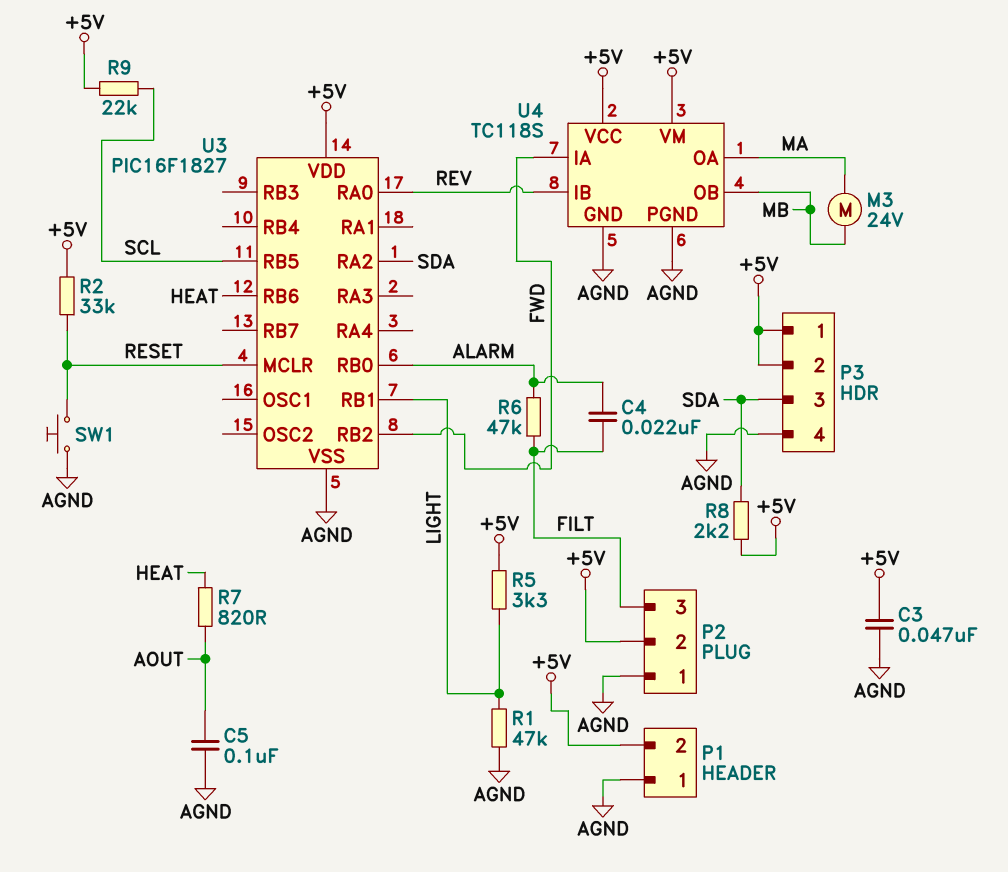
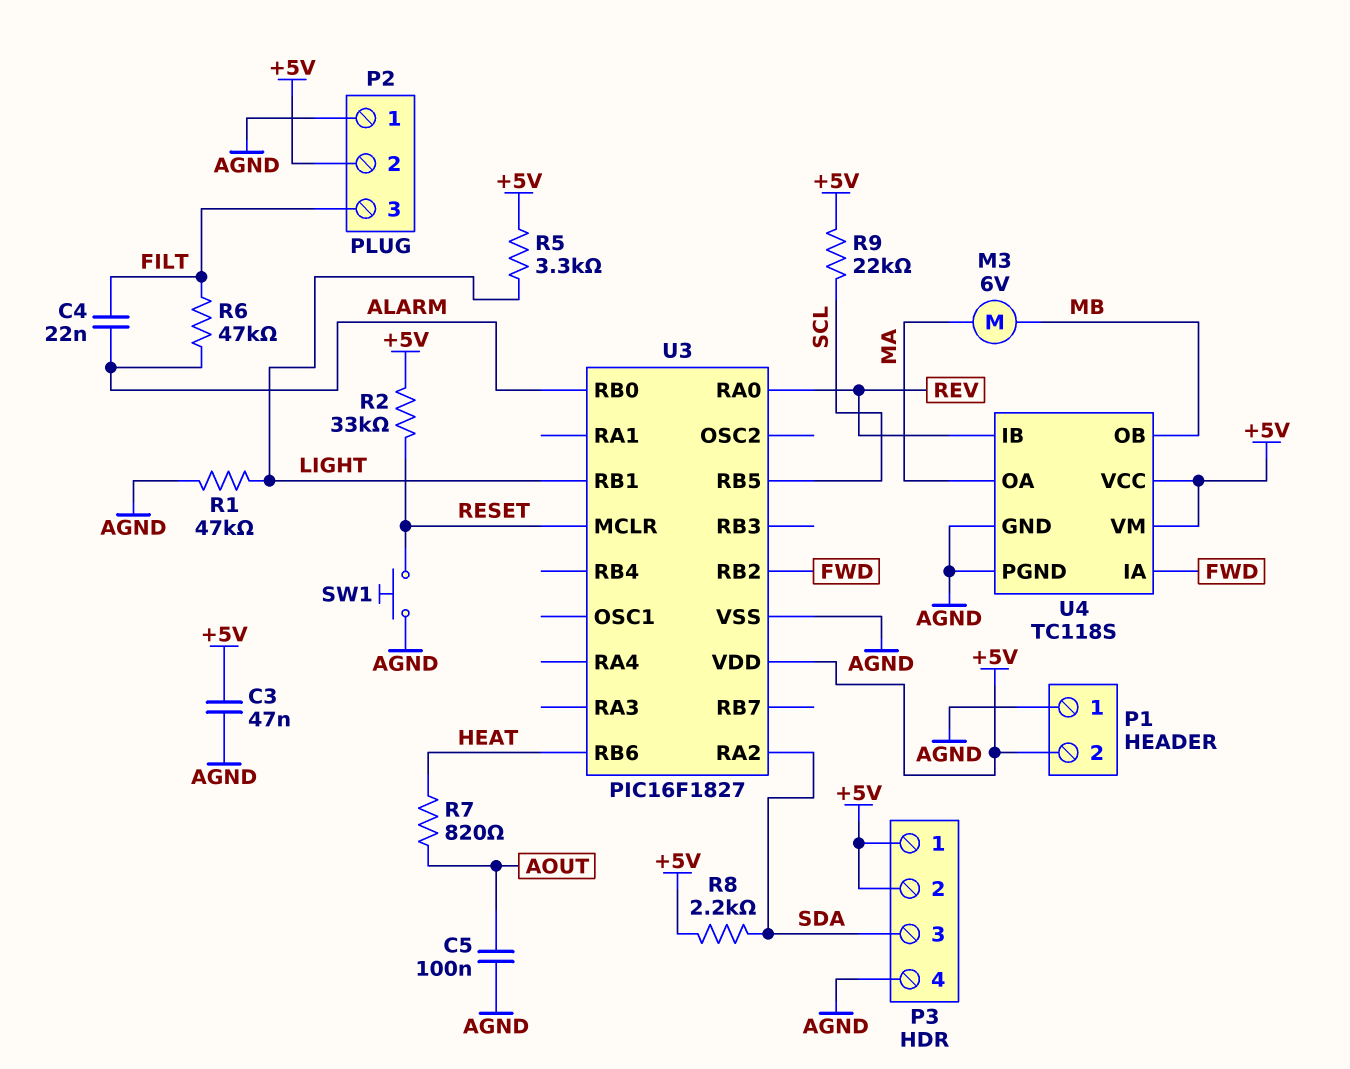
M3: motor 24V (MA, MB) -> motor 6V (MA, MB)

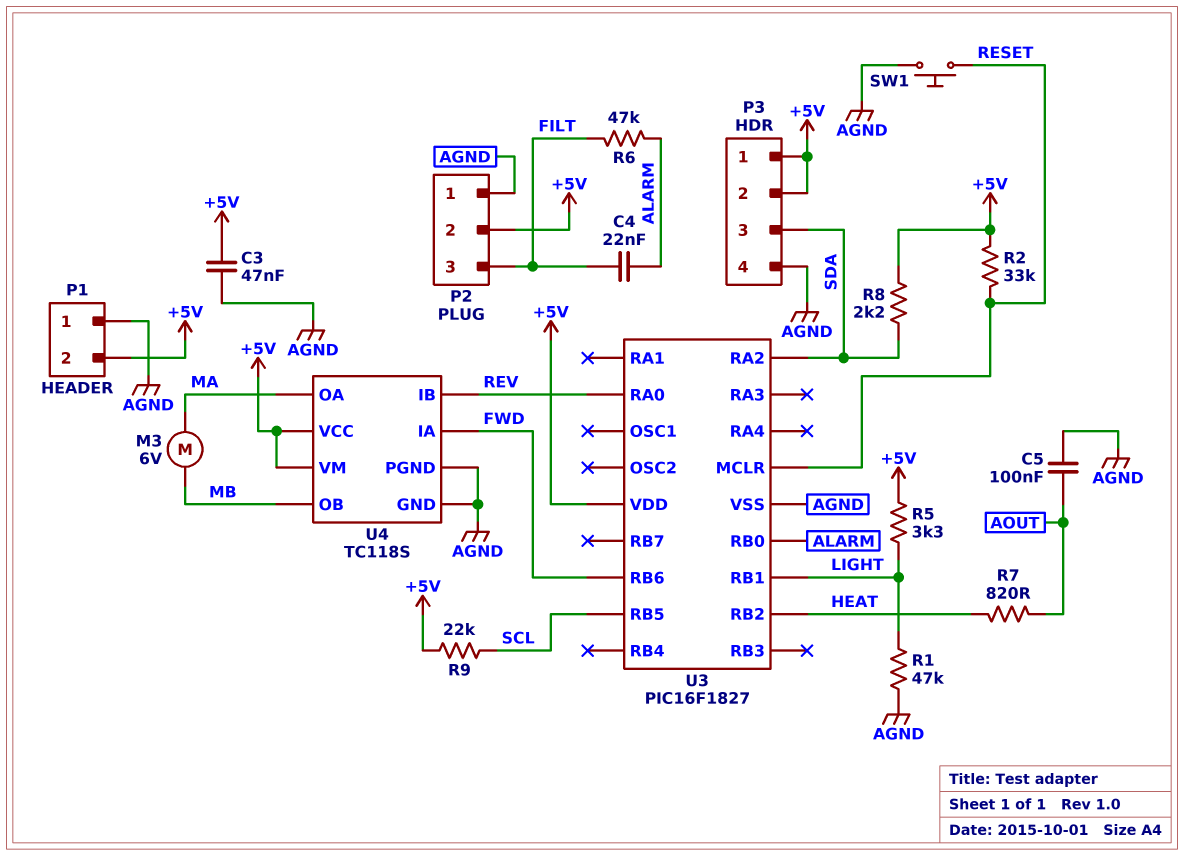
U3 pin RB2: FWD -> HEAT
U3 pin RB6: HEAT -> FWD

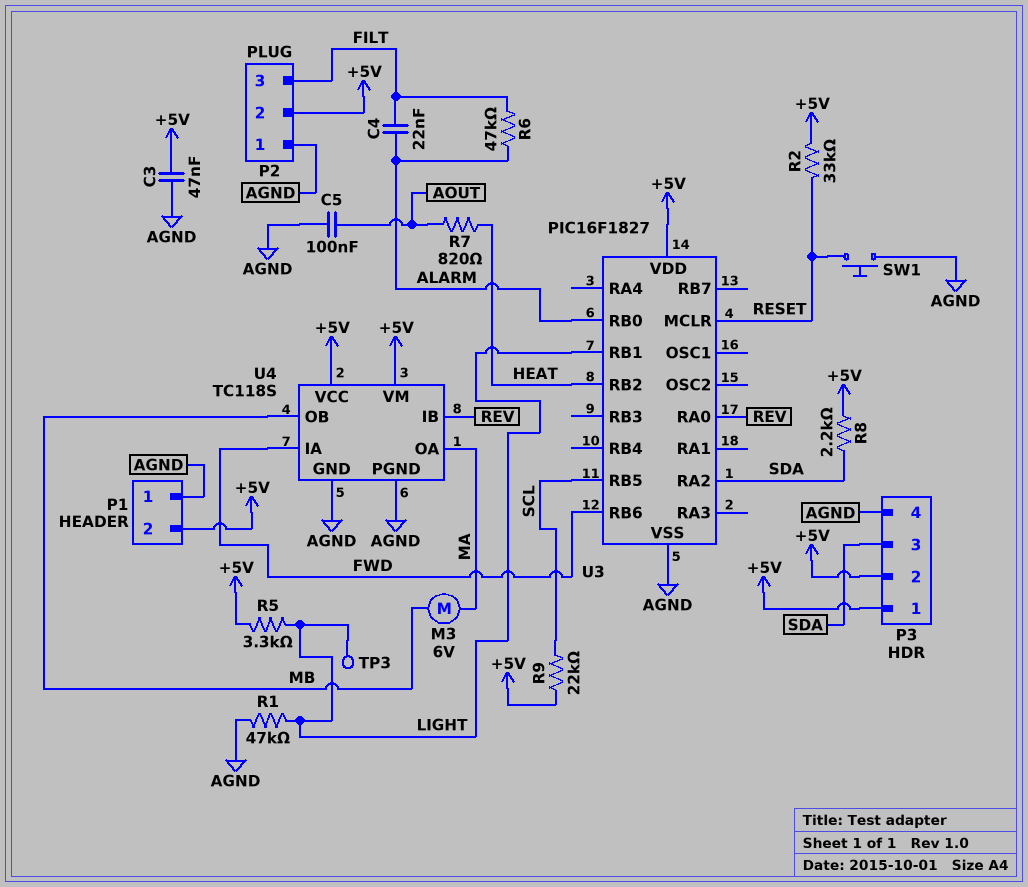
TP3: none -> test point (LIGHT)

